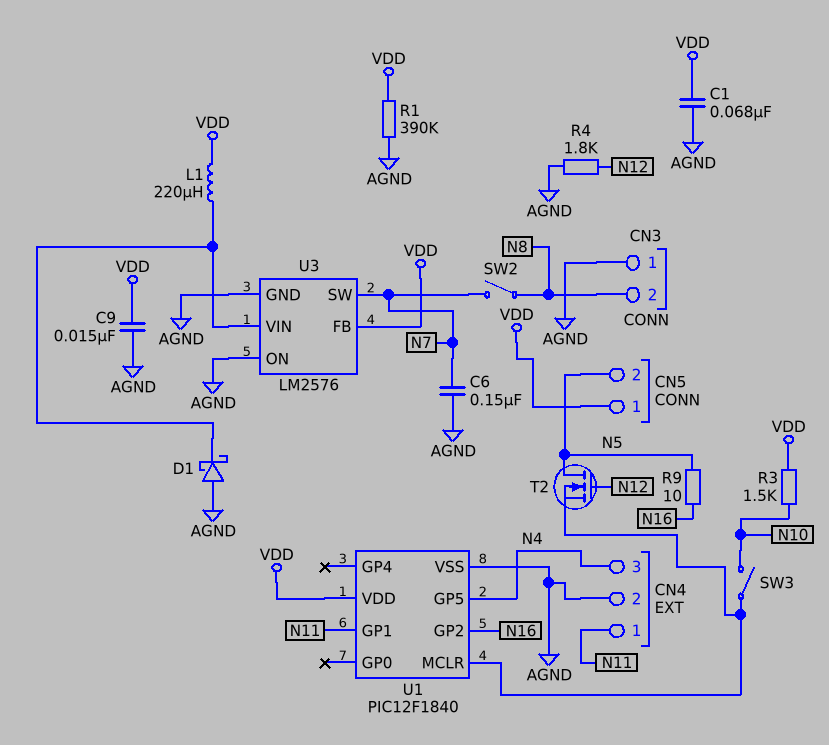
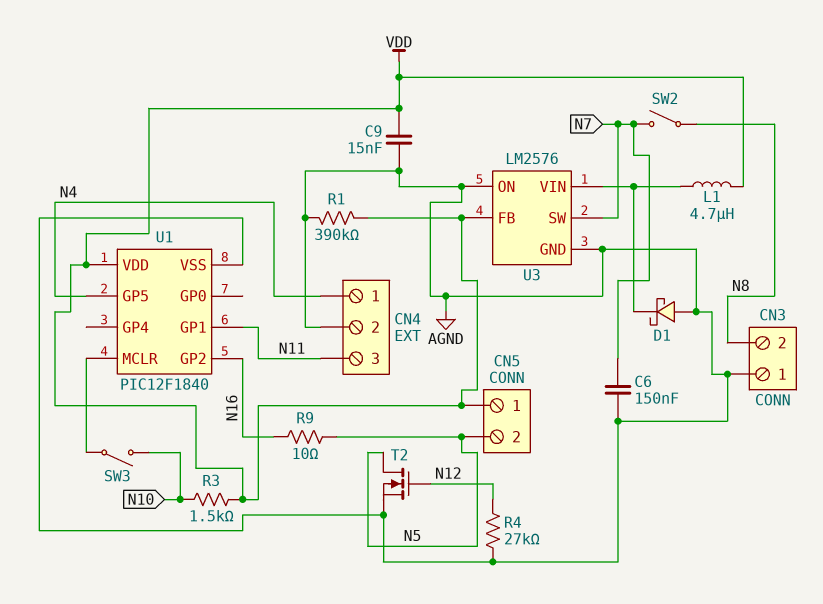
C1: 68nF (AGND, VDD) -> none
CN4 pin 1: N11 -> N4
CN4 pin 3: N4 -> N11
L1: 220uH (U3/VIN, VDD) -> 4.7uH (U3/VIN, VDD)
R4: 1.8k (AGND, N12) -> 27k (AGND, N12)
T2: NMOS (G N12, D N5, S U1/MCLR) -> NMOS (G N12, D N5, S AGND)

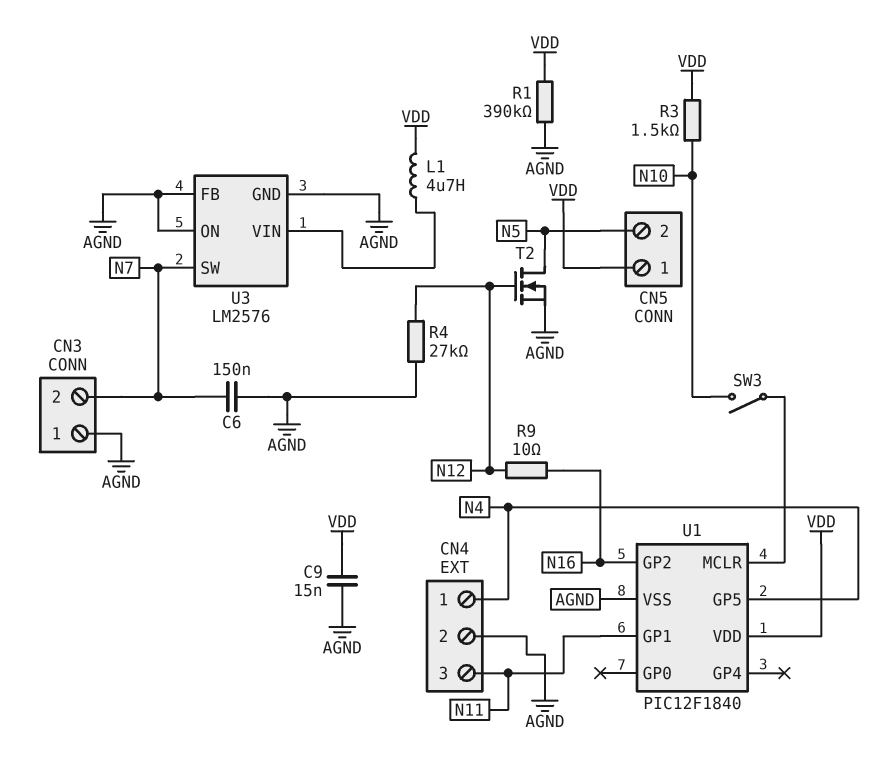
CN3 pin 2: N8 -> N7
D1: schottky (A AGND, K U3/VIN) -> none
R9: 10 (N5, N16) -> 10 (N12, N16)
SW2: switch (N7, N8) -> none
U3 pin FB: VDD -> AGND

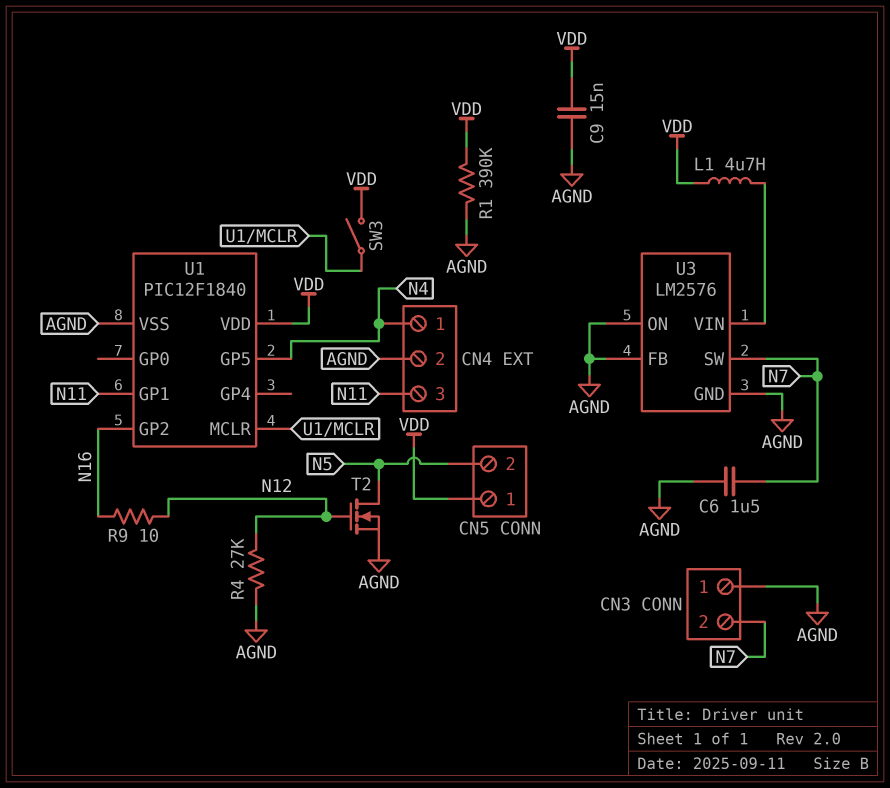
C6: 150nF (AGND, N7) -> 1.5uF (AGND, N7)
R3: 1.5k (N10, VDD) -> none
SW3: switch (N10, U1/MCLR) -> switch (U1/MCLR, VDD)

